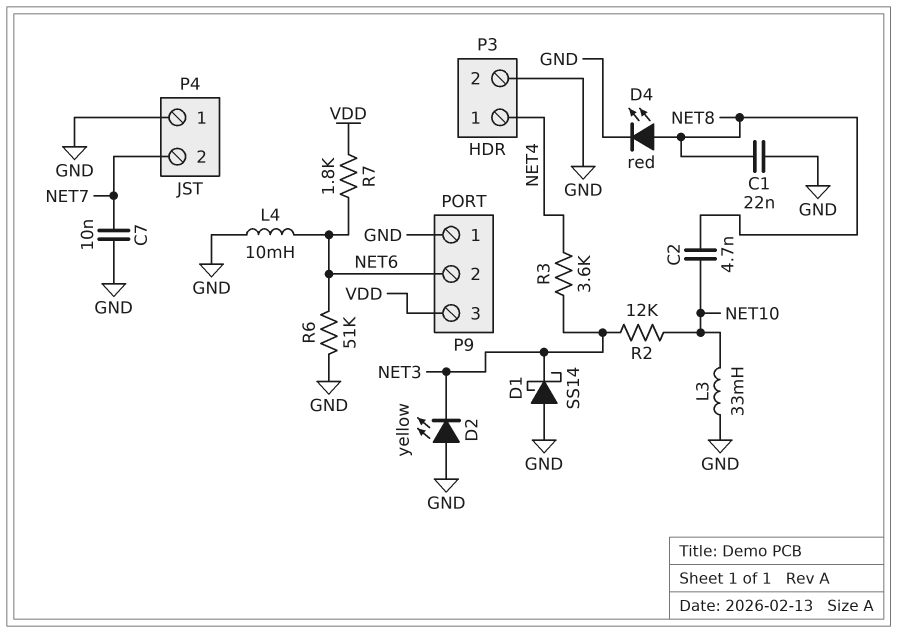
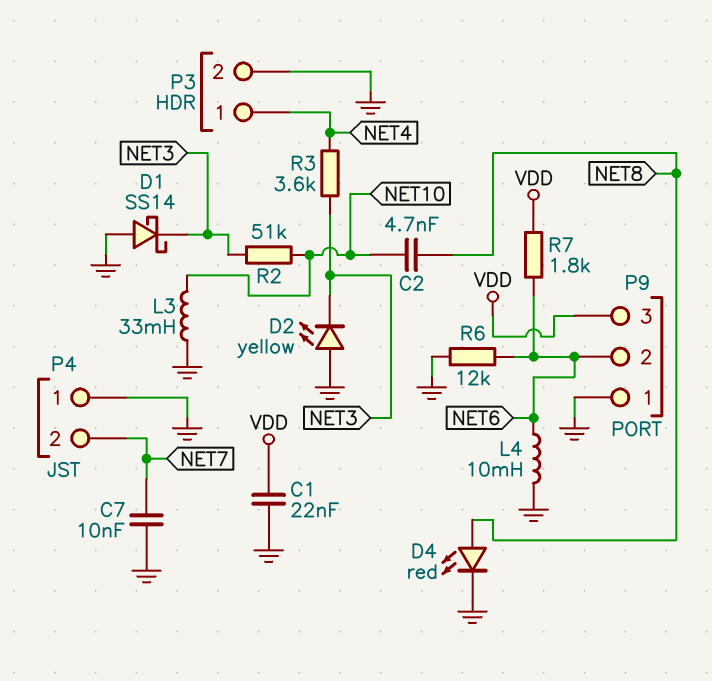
C1: 22nF (GND, NET8) -> 22nF (GND, VDD)
R2: 12k (NET3, NET10) -> 51k (NET3, NET10)
R6: 51k (GND, NET6) -> 12k (GND, NET6)

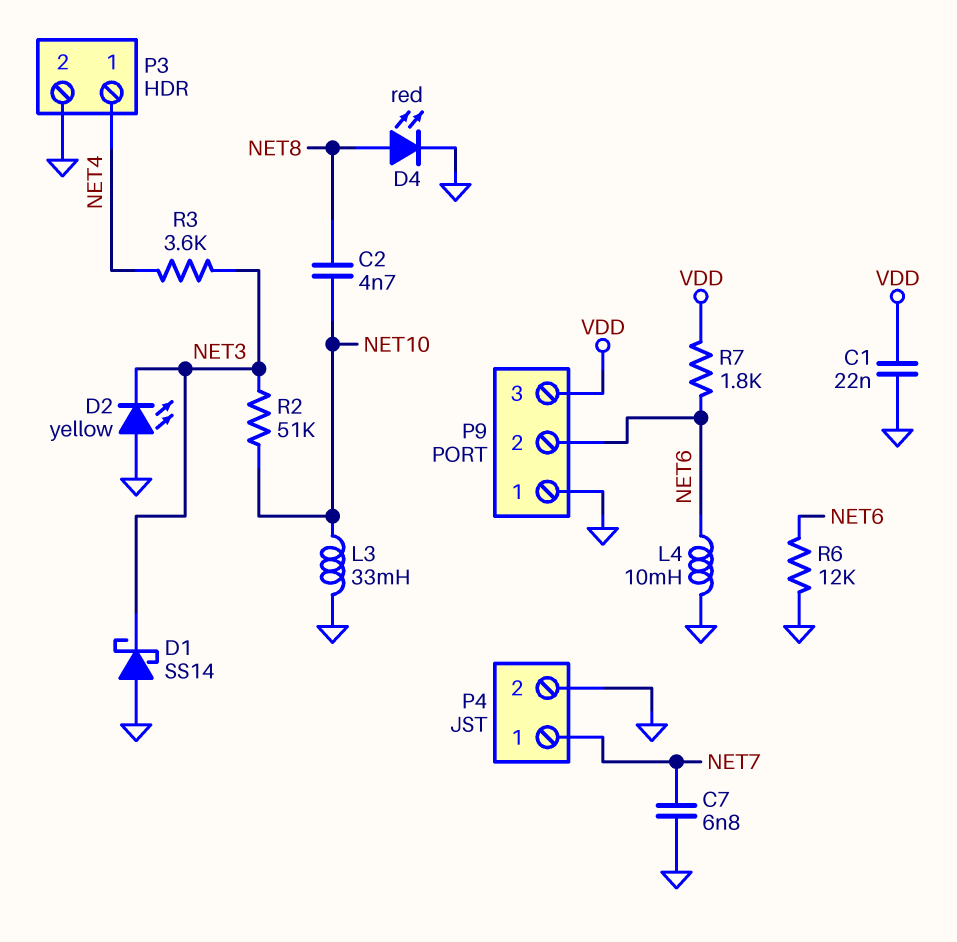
C7: 10nF (GND, NET7) -> 6.8nF (GND, NET7)
P4 pin 1: GND -> NET7
P4 pin 2: NET7 -> GND

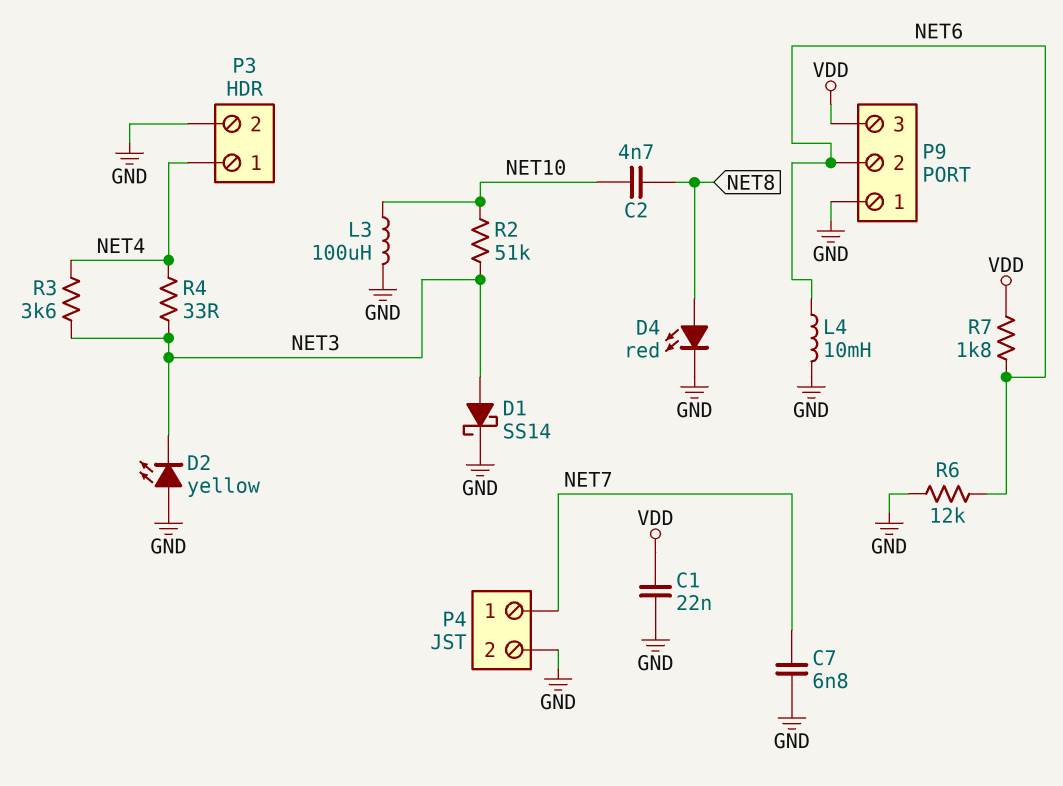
D1: schottky SS14 (A GND, K NET3) -> schottky SS14 (A NET3, K GND)
L3: 33mH (GND, NET10) -> 100uH (GND, NET10)
R4: none -> 33 (NET3, NET4)

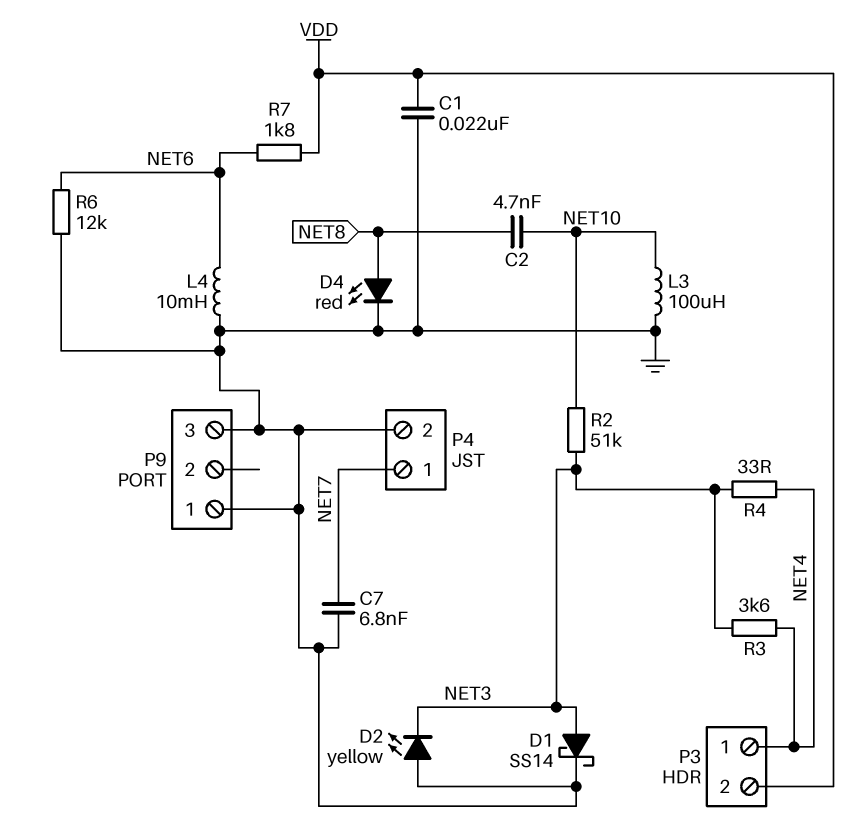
P3 pin 2: GND -> VDD
P9 pin 2: NET6 -> none
P9 pin 3: VDD -> GND

